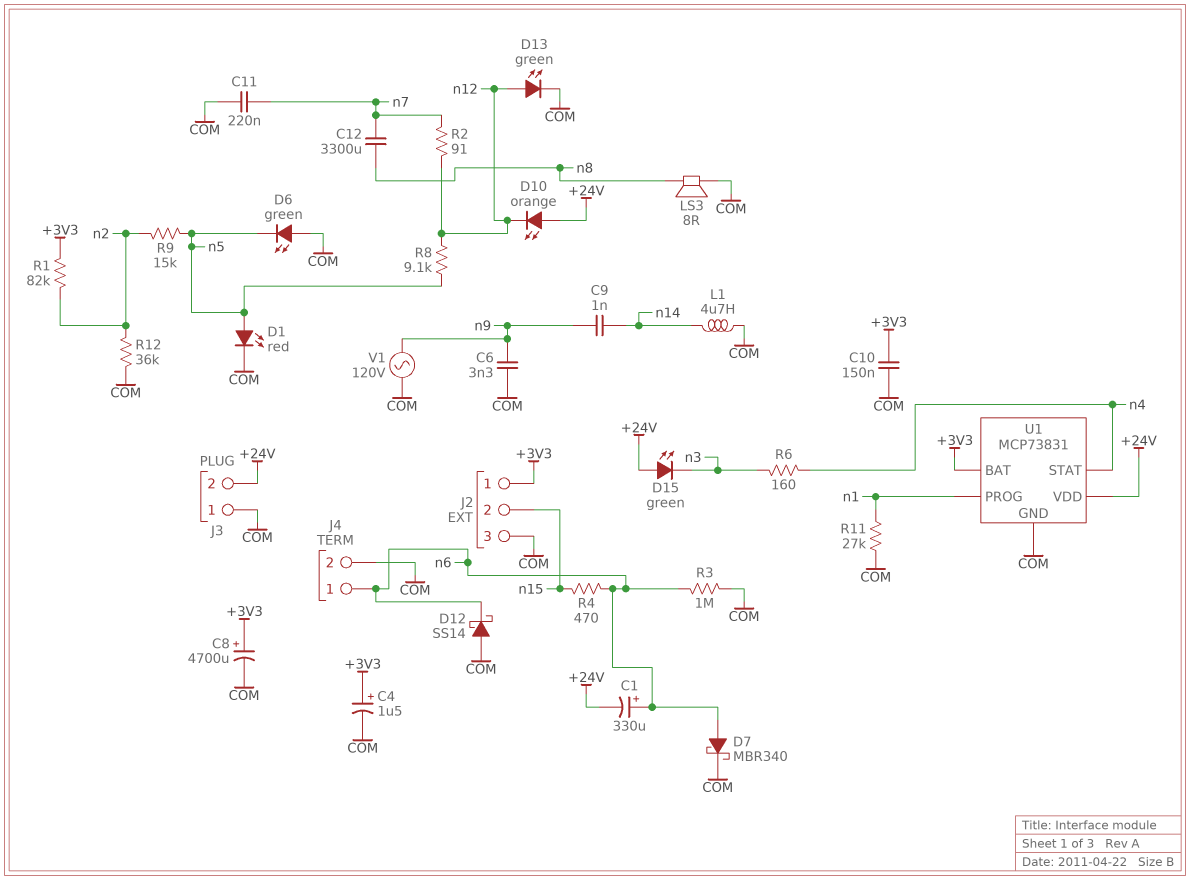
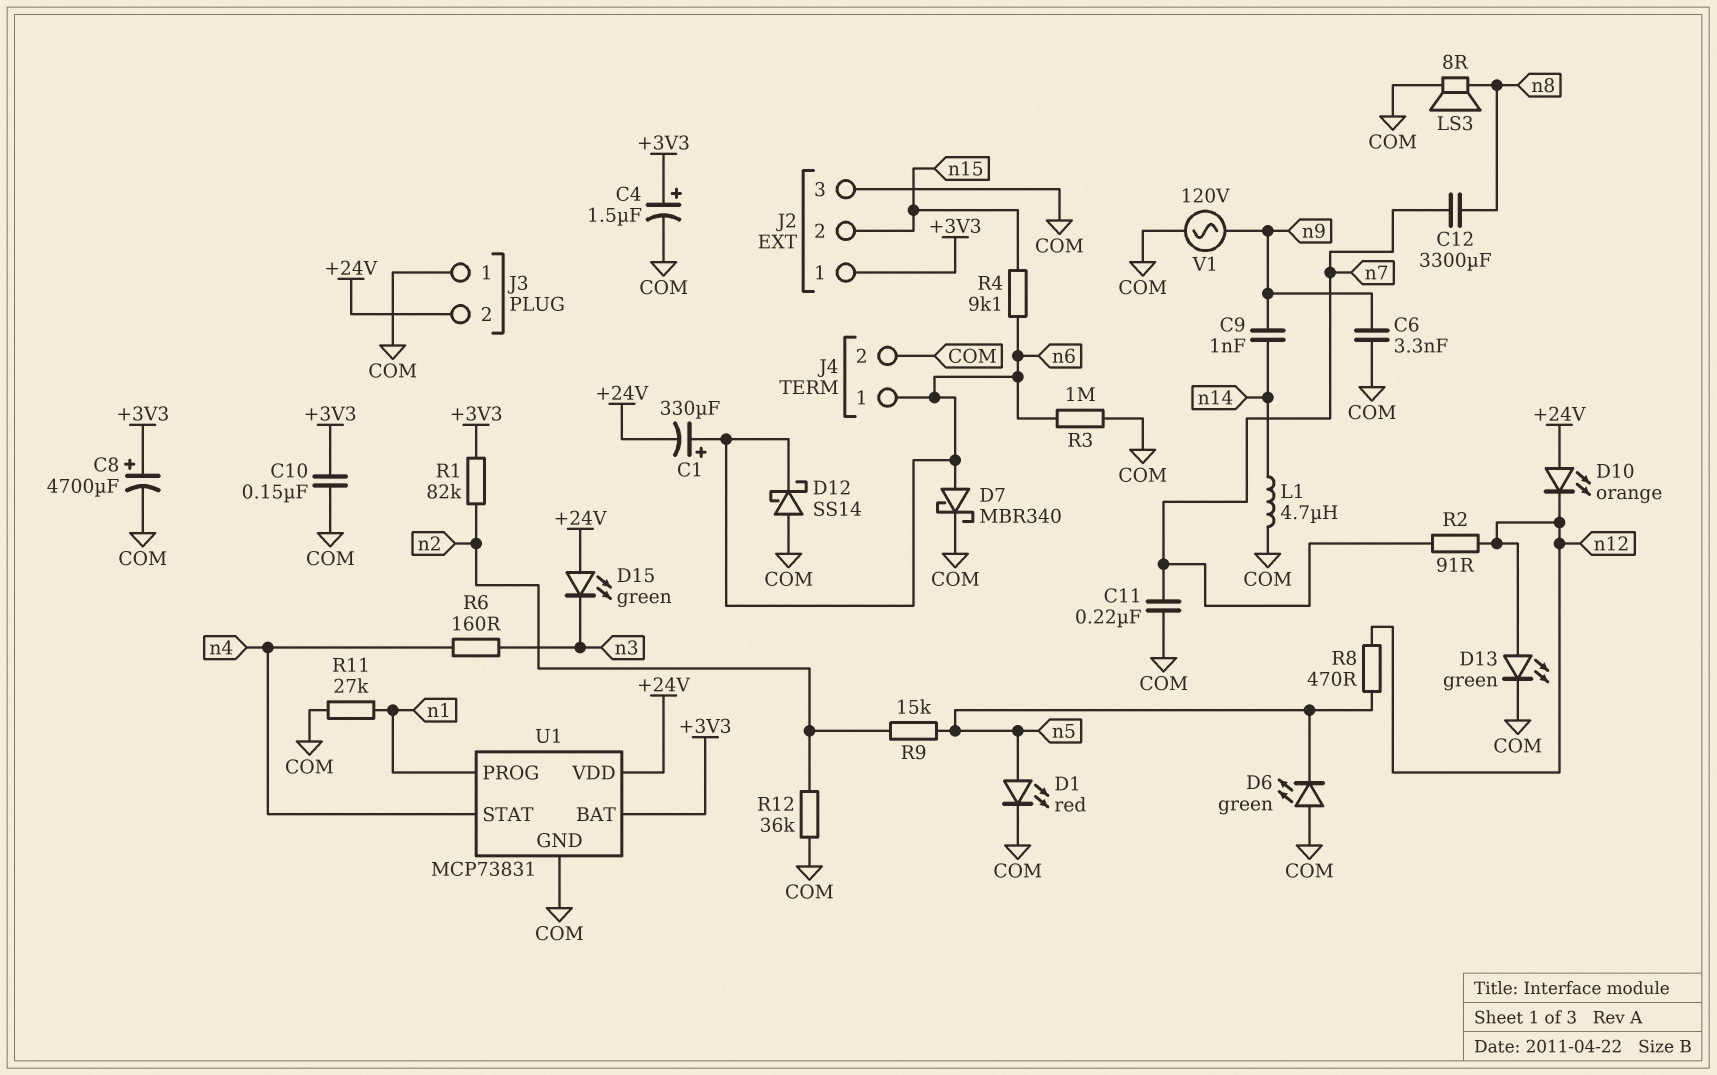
R4: 470 (n6, n15) -> 9.1k (n6, n15)
R8: 9.1k (n5, n12) -> 470 (n5, n12)

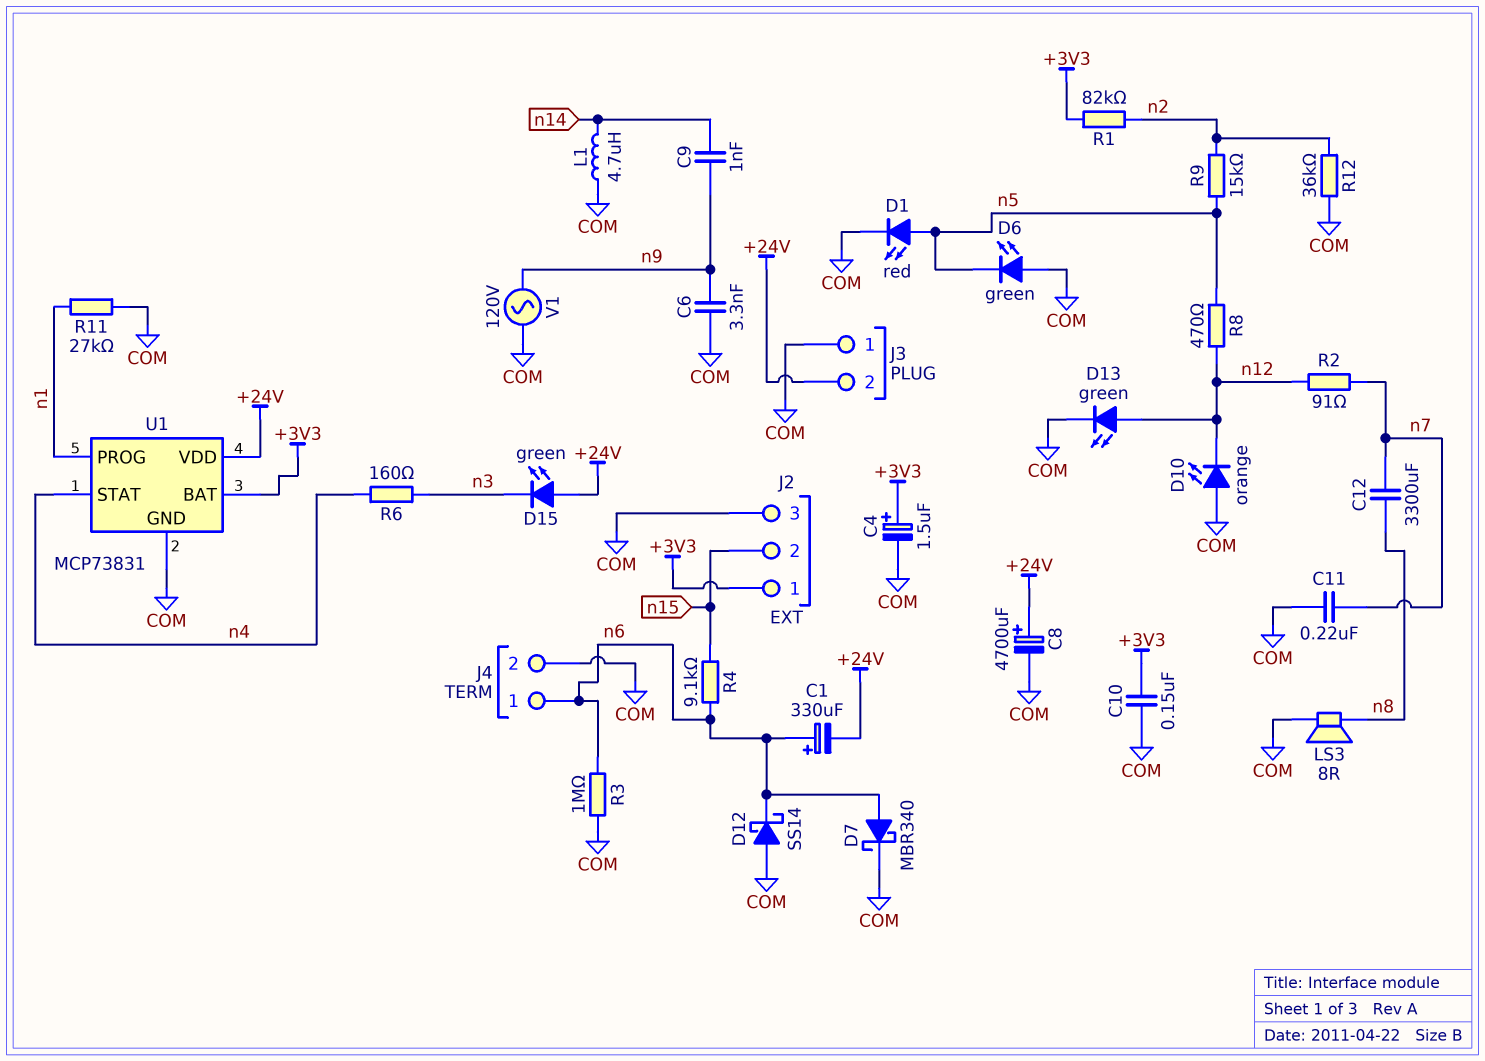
C8: 4700uF (plus +3V3, minus COM) -> 4700uF (plus +24V, minus COM)
D10: LED orange (A +24V, K n12) -> LED orange (A COM, K n12)

